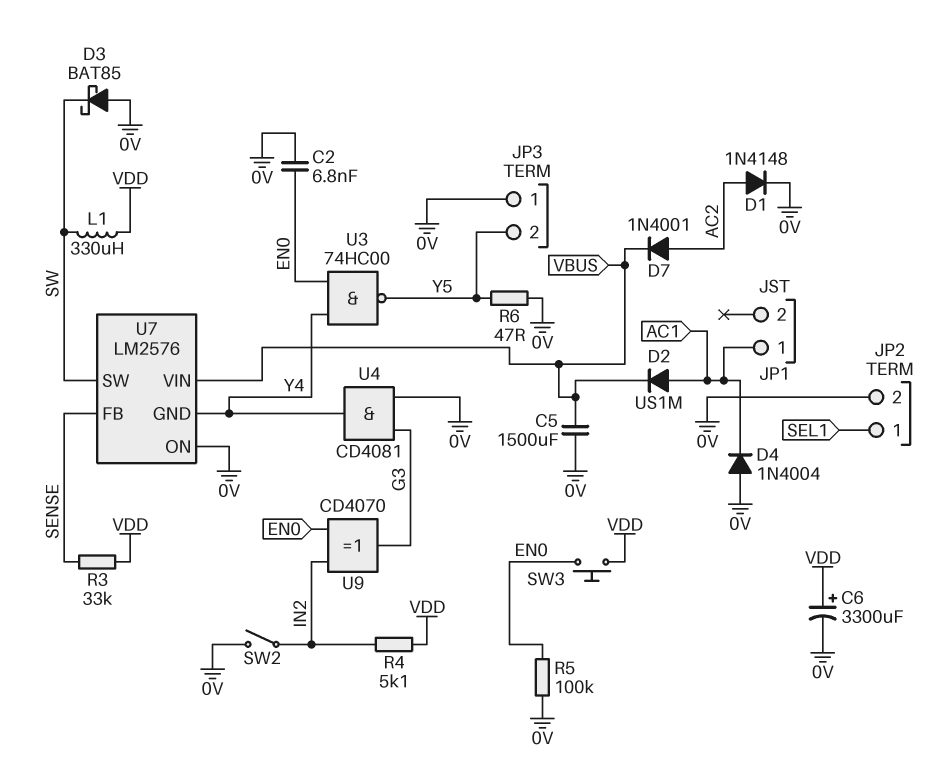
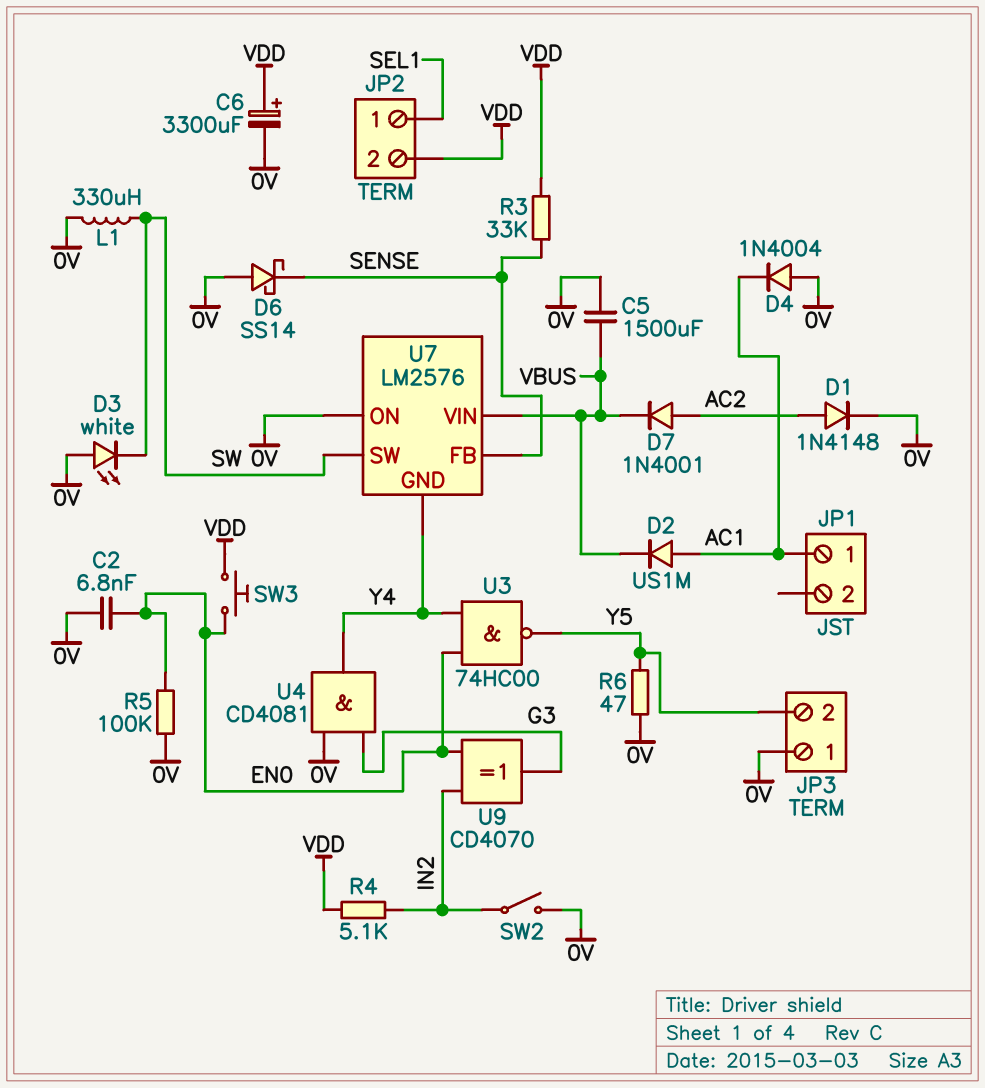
D3: schottky BAT85 (A 0V, K SW) -> LED white (A 0V, K SW)
D6: none -> schottky SS14 (A 0V, K SENSE)
JP2 pin 2: 0V -> VDD
L1: 330uH (SW, VDD) -> 330uH (0V, SW)

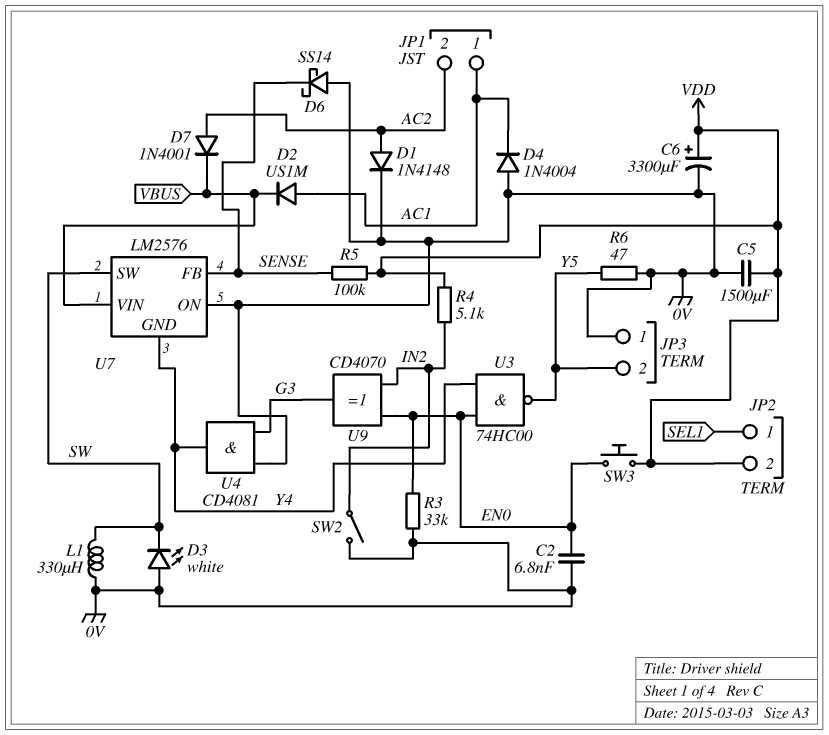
C5: 1500uF (0V, VBUS) -> 1500uF (0V, VDD)
JP1 pin 2: none -> AC2
R3: 33k (SENSE, VDD) -> 33k (0V, EN0)
R5: 100k (0V, EN0) -> 100k (SENSE, VDD)

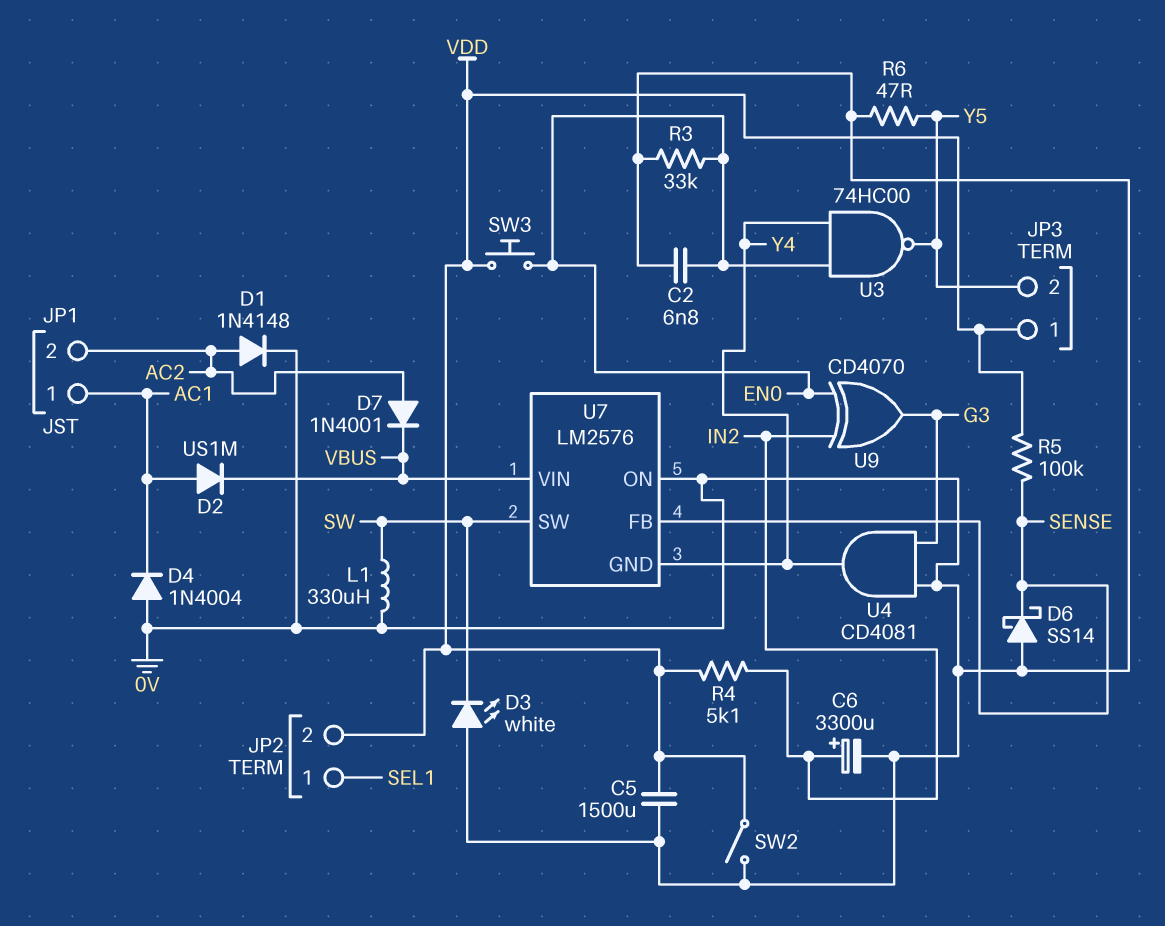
C6: 3300uF (plus VDD, minus 0V) -> 3300uF (plus IN2, minus 0V)
JP3 pin 1: 0V -> VDD
SW2: switch (0V, IN2) -> switch (0V, VDD)

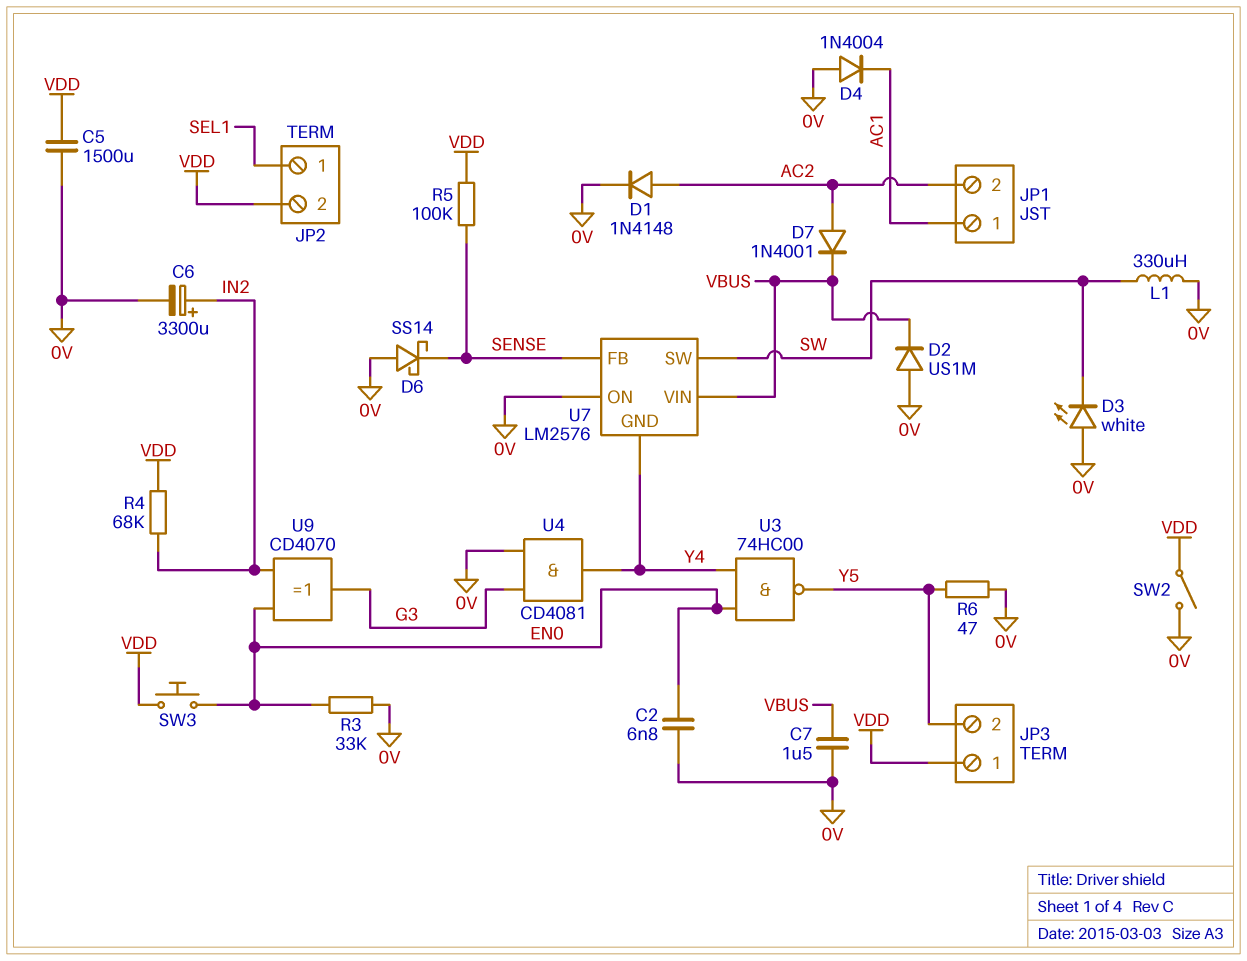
C7: none -> 1.5uF (0V, VBUS)
D2: diode US1M (A AC1, K VBUS) -> diode US1M (A 0V, K VBUS)
R4: 5.1k (IN2, VDD) -> 68k (IN2, VDD)

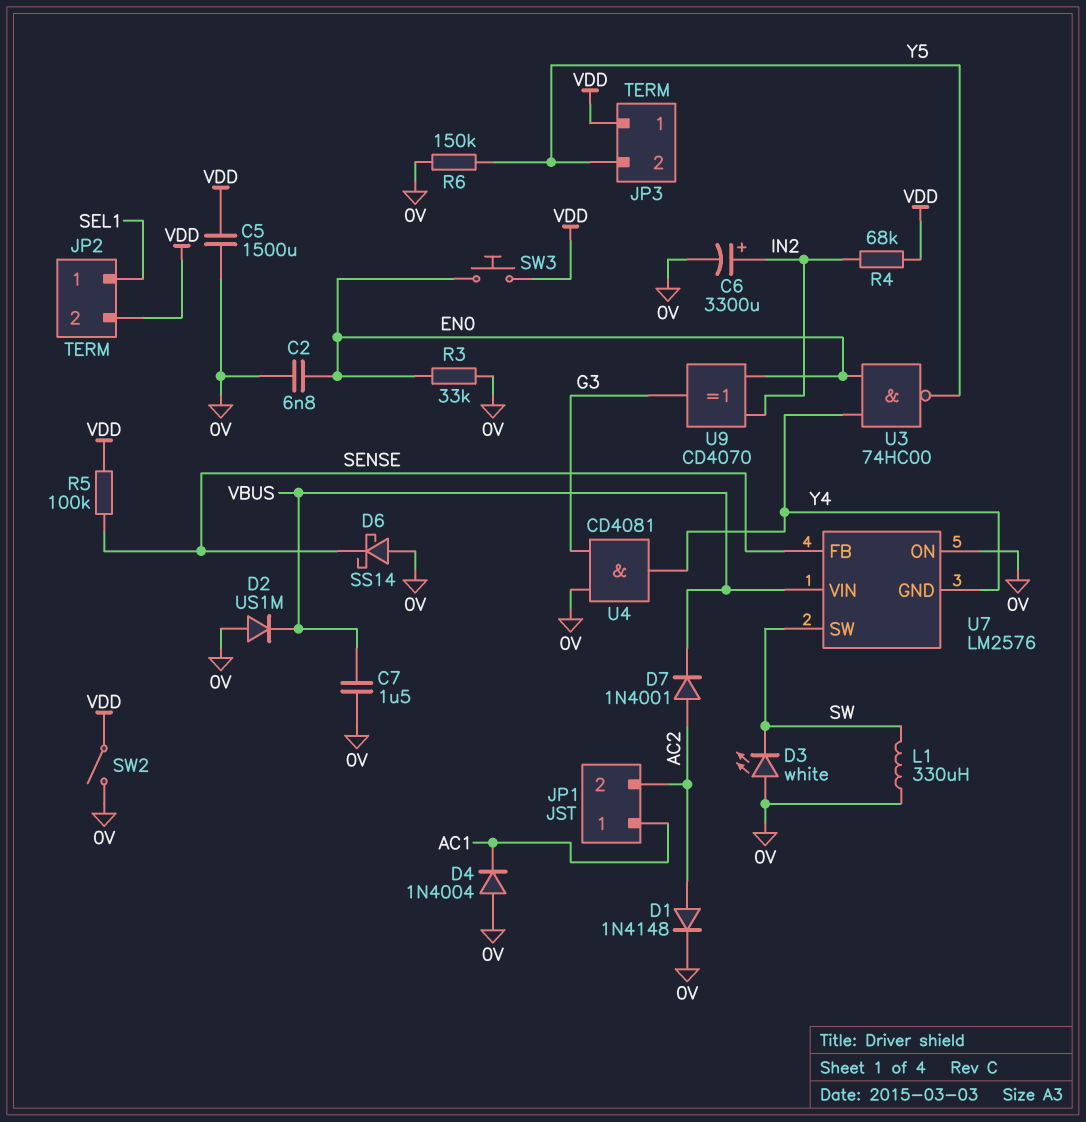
R6: 47 (0V, Y5) -> 150k (0V, Y5)

